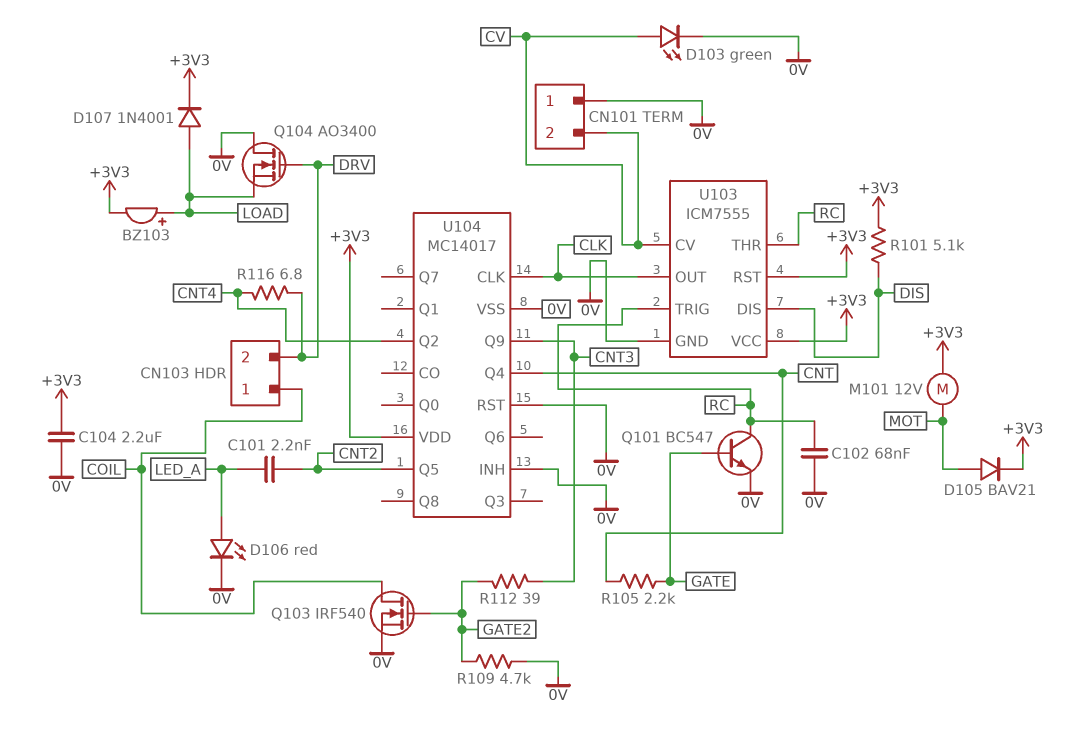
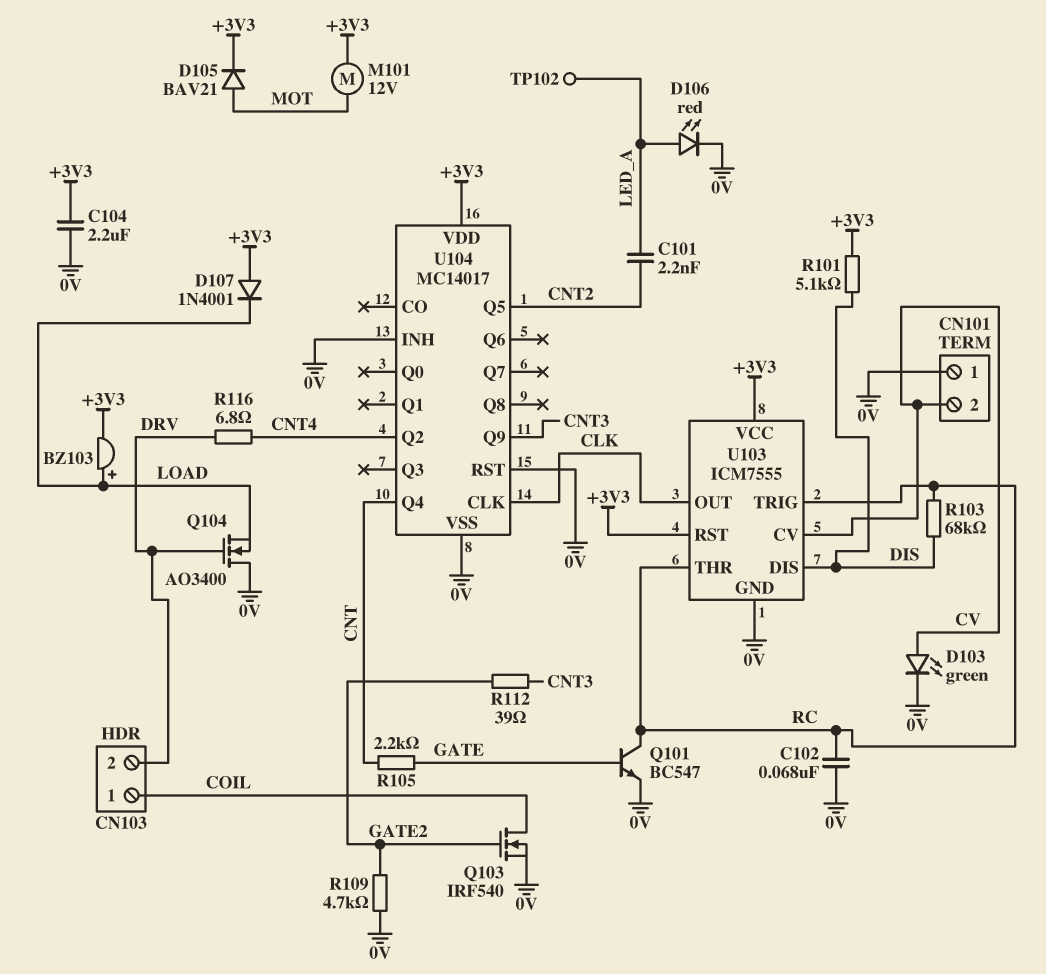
D107: diode 1N4001 (A LOAD, K +3V3) -> diode 1N4001 (A +3V3, K LOAD)
R103: none -> 68k (DIS, RC)
TP102: none -> test point (LED_A)

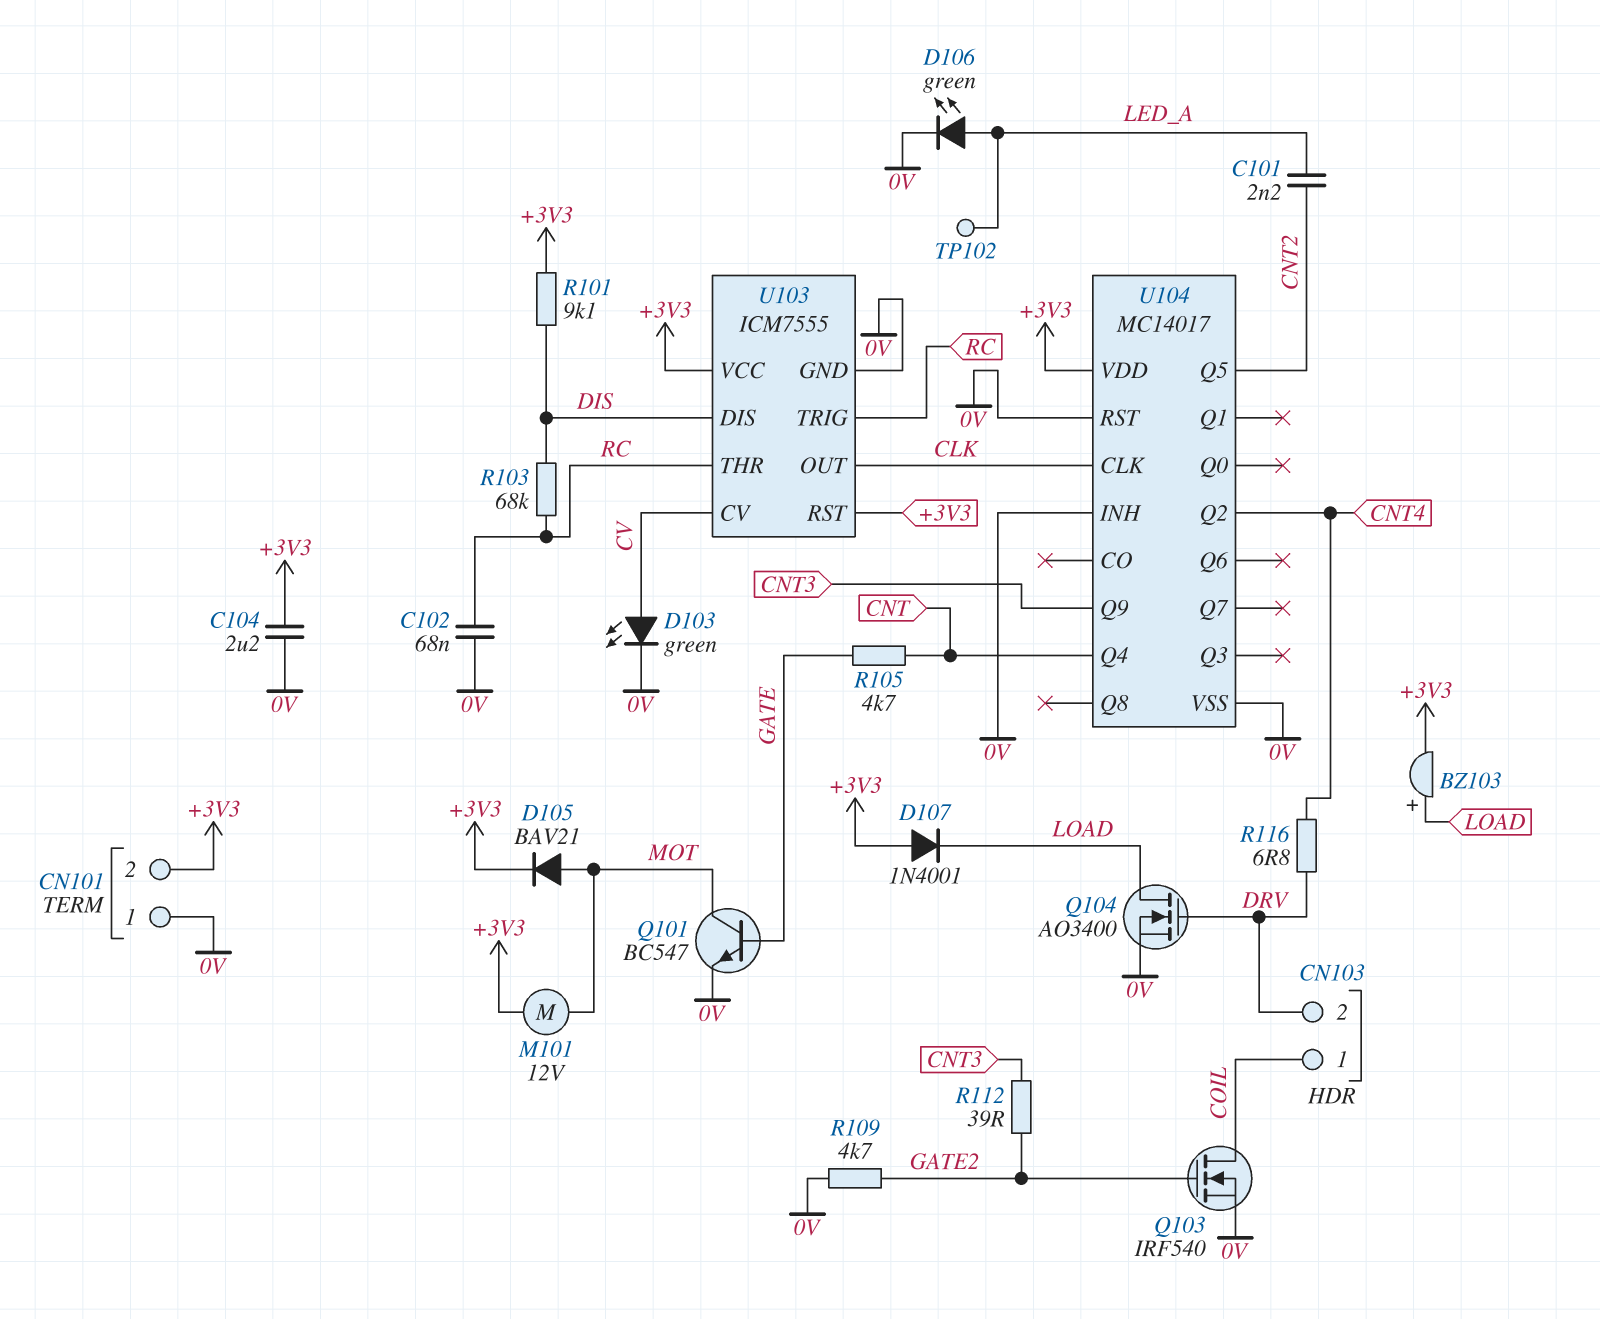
CN101 pin 2: CV -> +3V3
D106: LED red (A LED_A, K 0V) -> LED green (A LED_A, K 0V)
Q101: NPN BC547 (B GATE, C RC, E 0V) -> NPN BC547 (B GATE, C MOT, E 0V)
Q104: NMOS AO3400 (G DRV, D 0V, S LOAD) -> NMOS AO3400 (G DRV, D LOAD, S 0V)
R101: 5.1k (+3V3, DIS) -> 9.1k (+3V3, DIS)
R105: 2.2k (CNT, GATE) -> 4.7k (CNT, GATE)

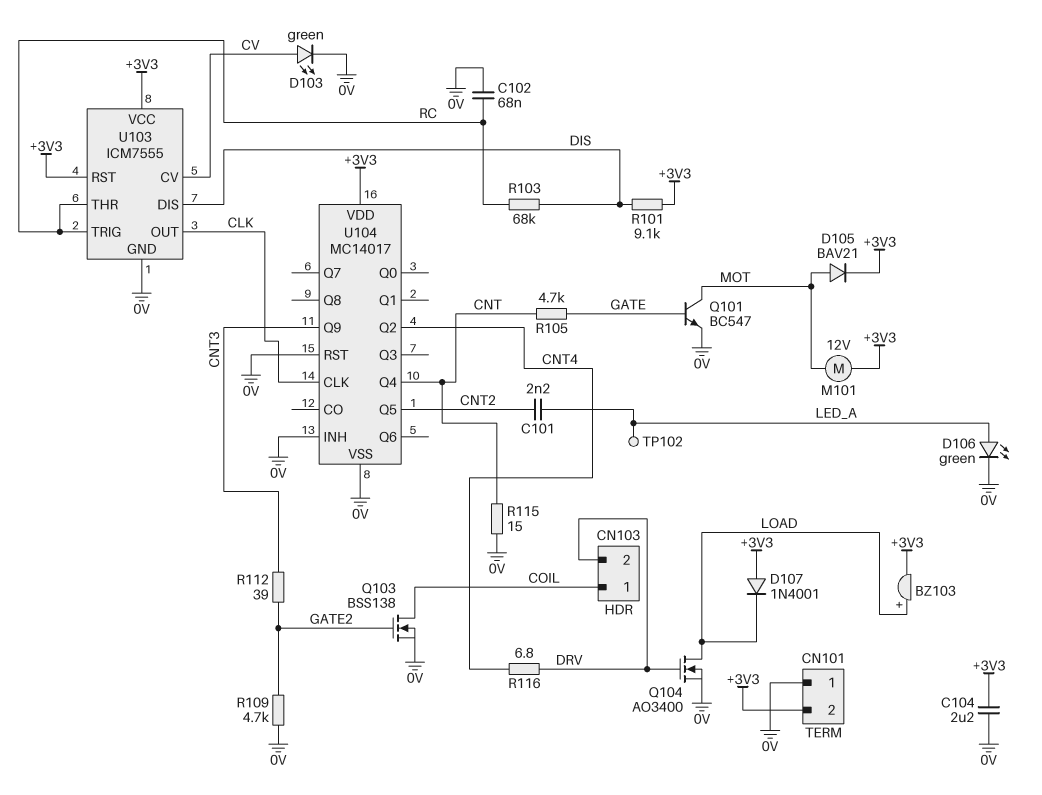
Q103: NMOS IRF540 (G GATE2, D COIL, S 0V) -> NMOS BSS138 (G GATE2, D COIL, S 0V)
R115: none -> 15 (0V, CNT)

